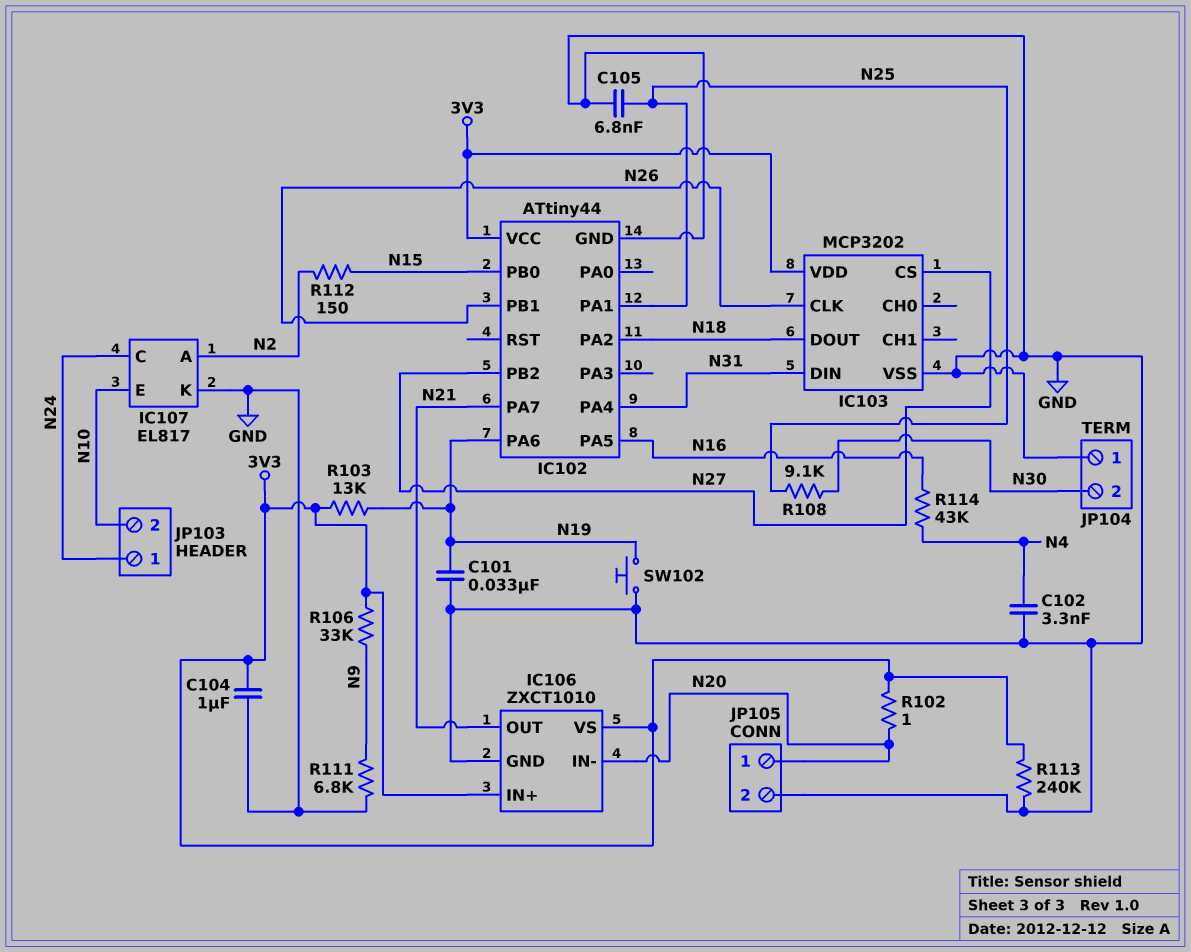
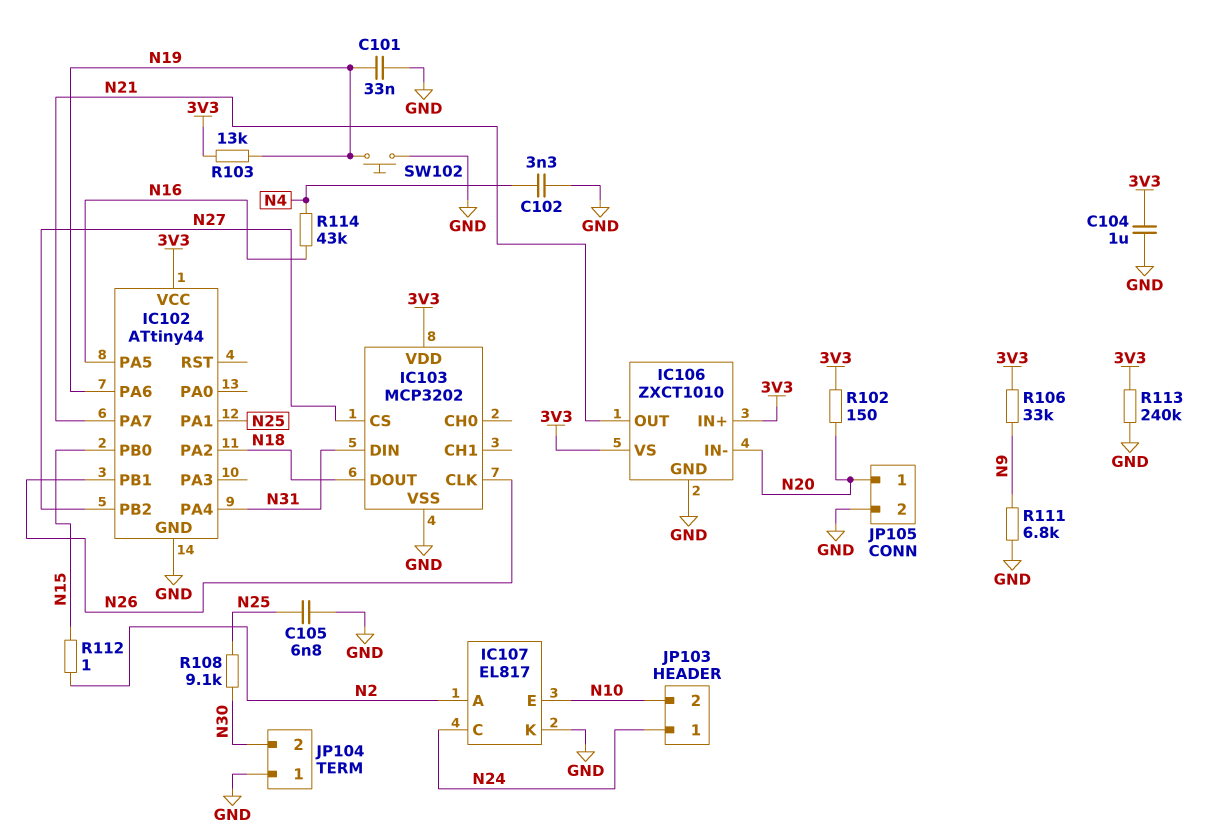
R102: 1 (3V3, N20) -> 150 (3V3, N20)
R112: 150 (N2, N15) -> 1 (N2, N15)

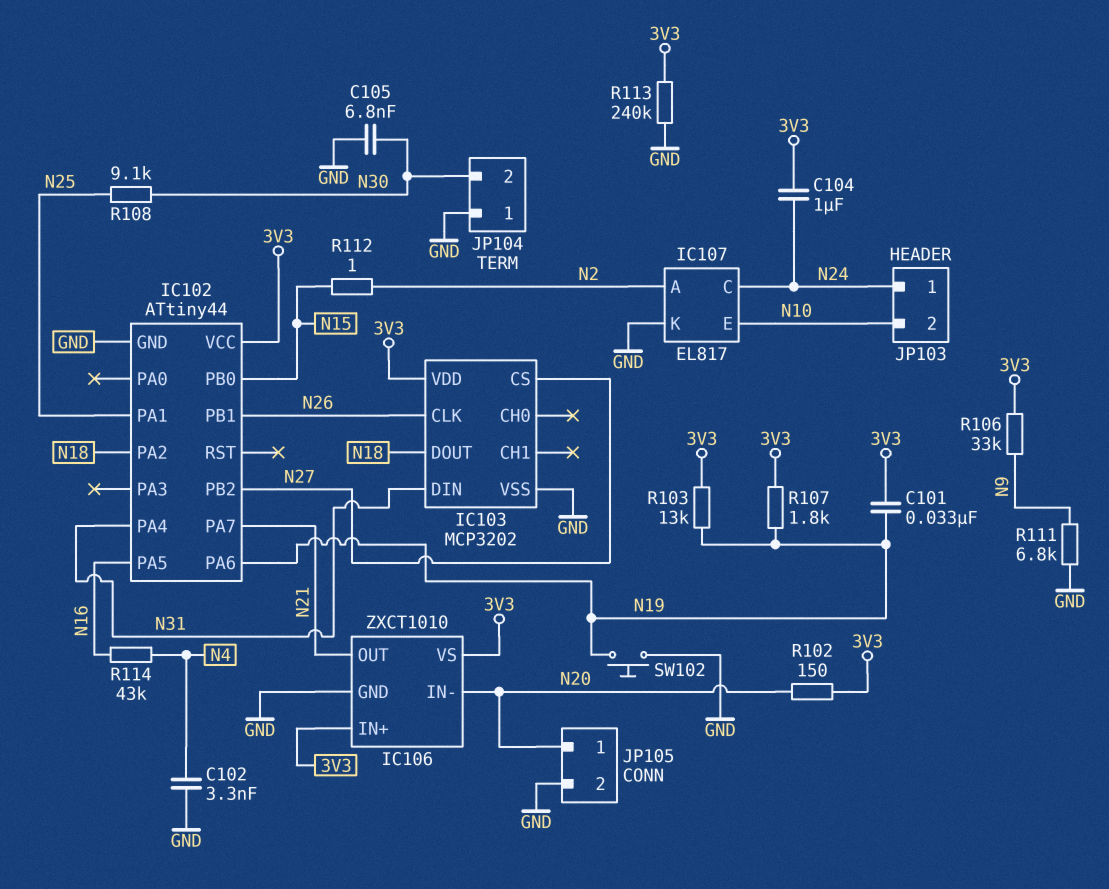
C101: 33nF (GND, N19) -> 33nF (3V3, N19)
C104: 1uF (3V3, GND) -> 1uF (3V3, N24)
C105: 6.8nF (GND, N25) -> 6.8nF (GND, N30)
R107: none -> 1.8k (3V3, N19)

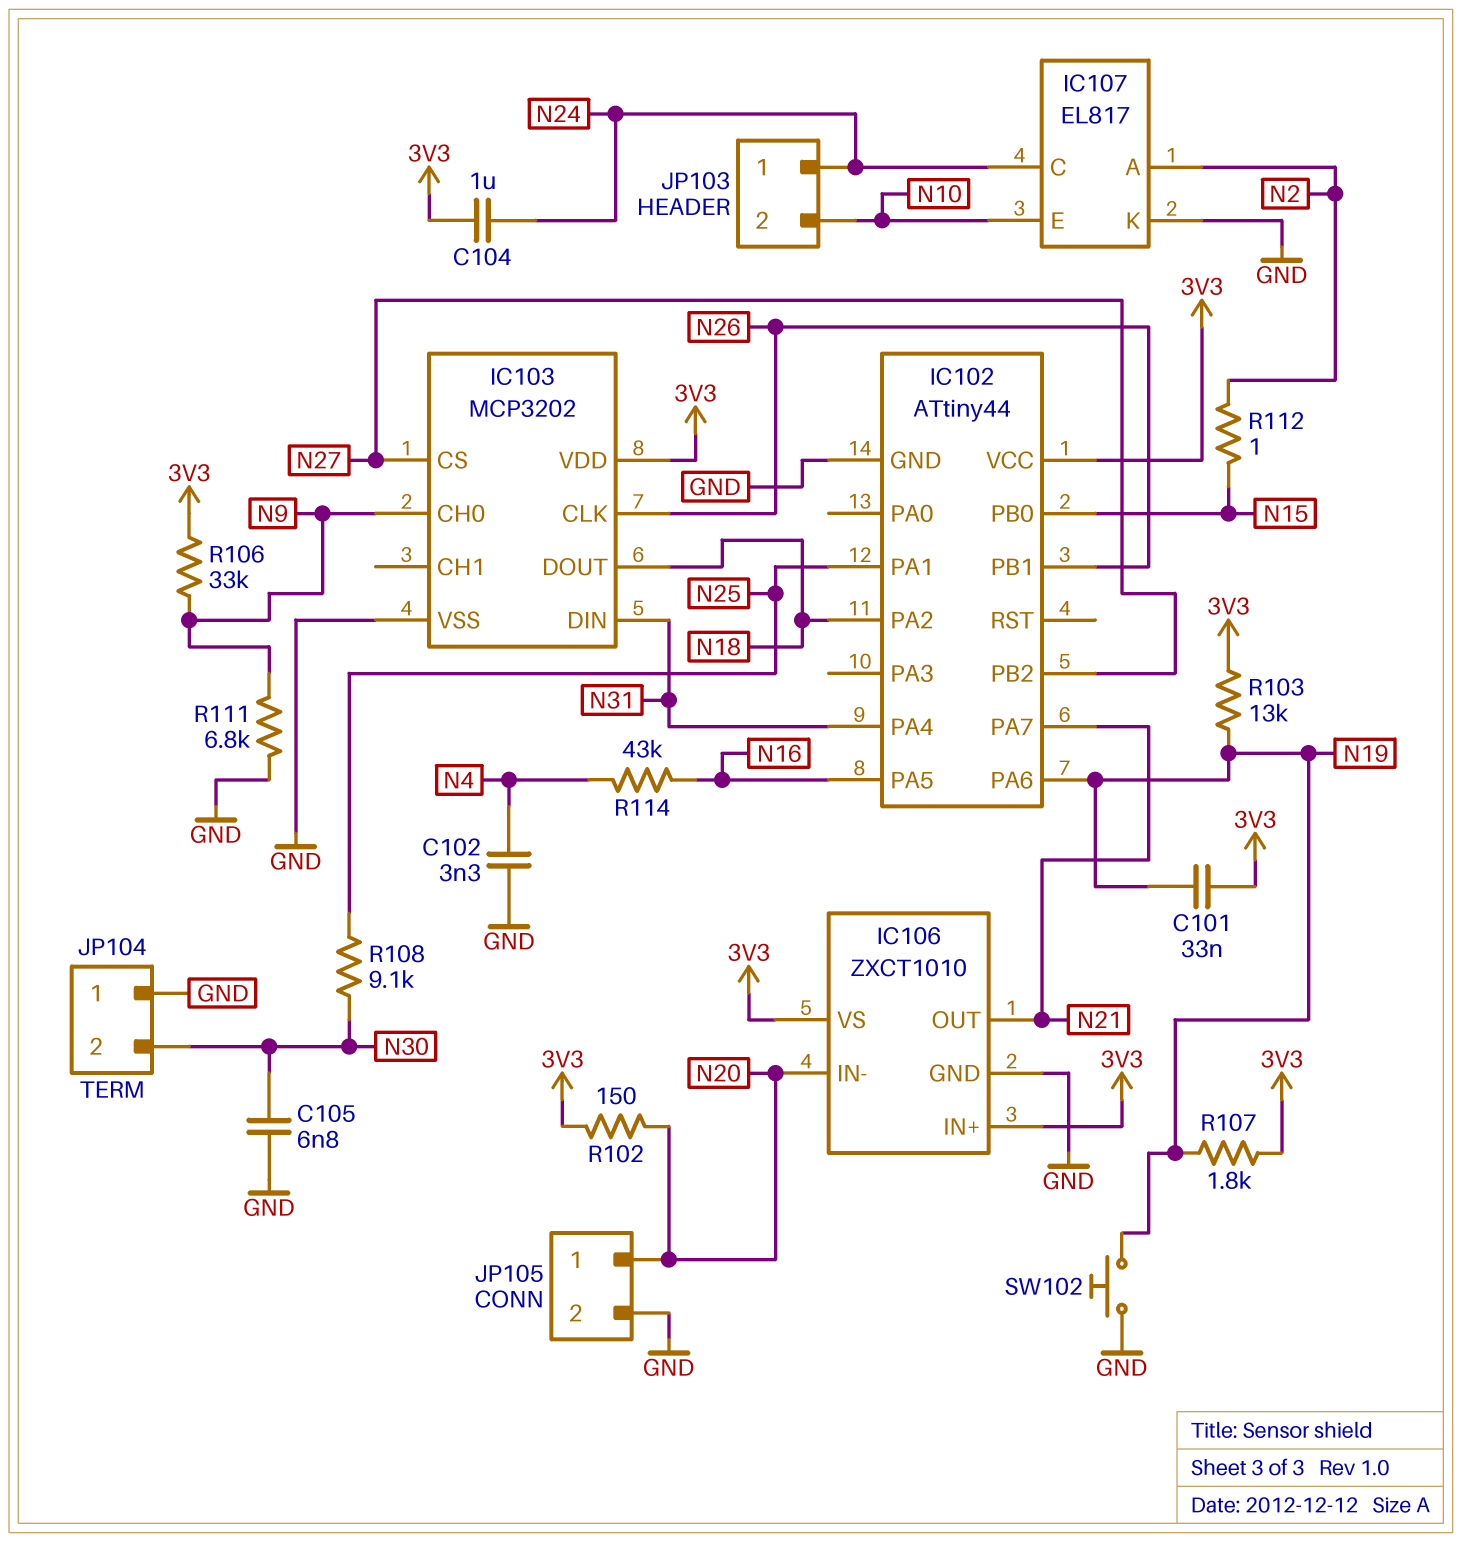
IC103 pin CH0: none -> N9
R113: 240k (3V3, GND) -> none

